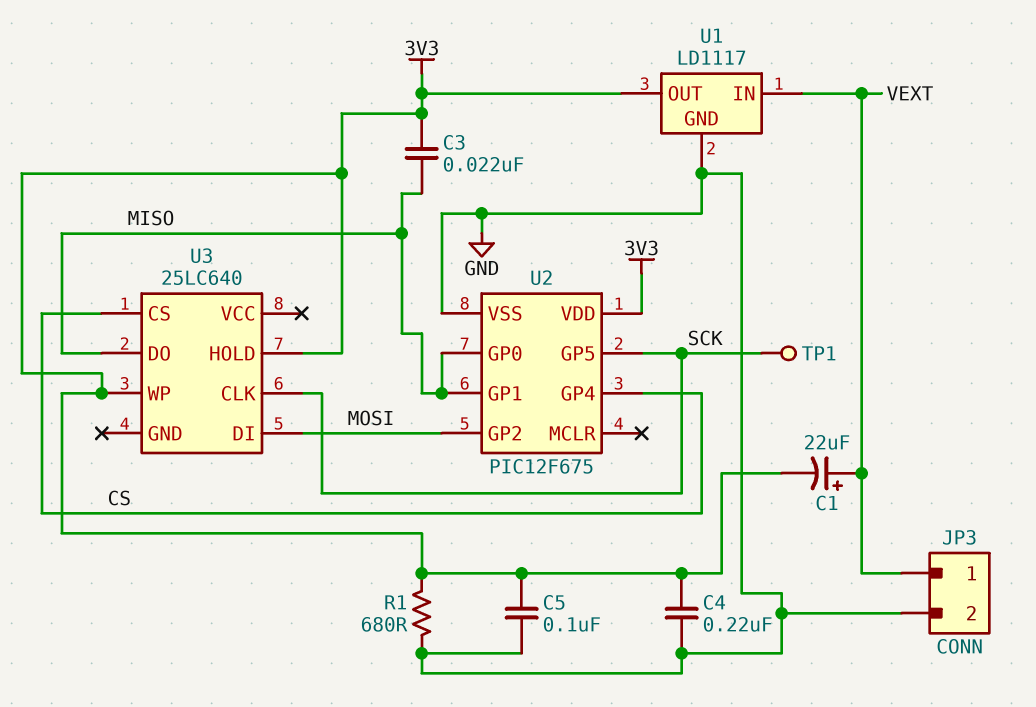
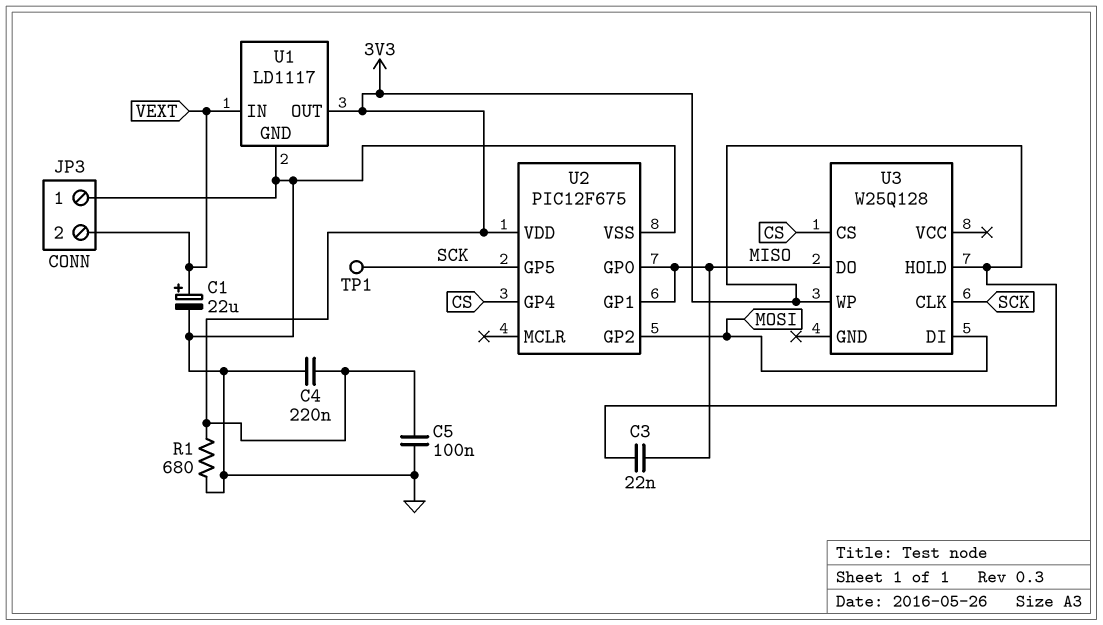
C1: 22uF (plus VEXT, minus 3V3) -> 22uF (plus VEXT, minus GND)
JP3 pin 1: VEXT -> GND
JP3 pin 2: GND -> VEXT
U3: 25LC640 -> W25Q128

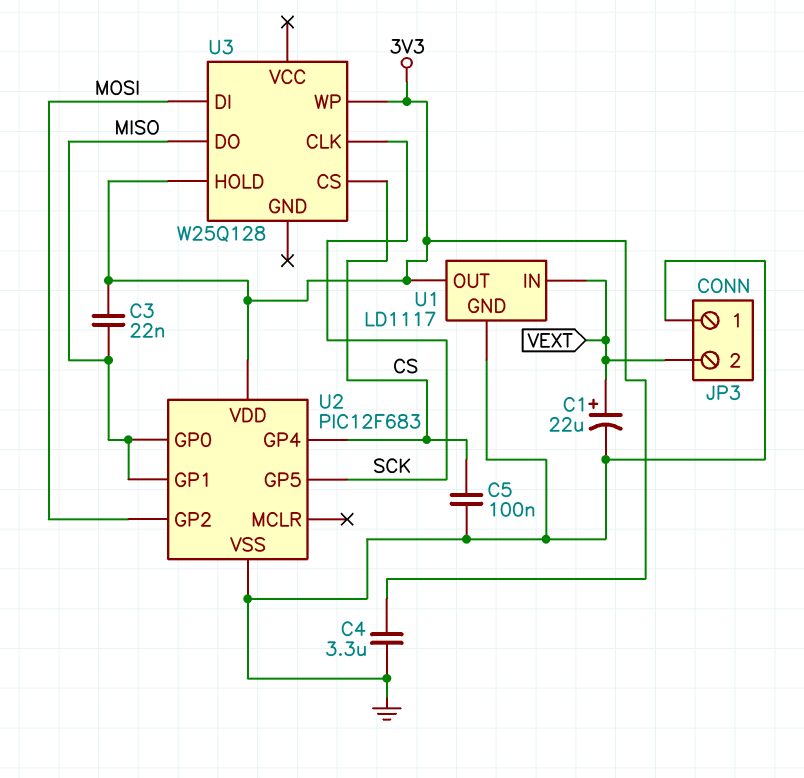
C4: 220nF (3V3, GND) -> 3.3uF (3V3, GND)
C5: 100nF (3V3, GND) -> 100nF (CS, GND)
R1: 680 (3V3, GND) -> none
TP1: test point (SCK) -> none
U2: PIC12F675 -> PIC12F683

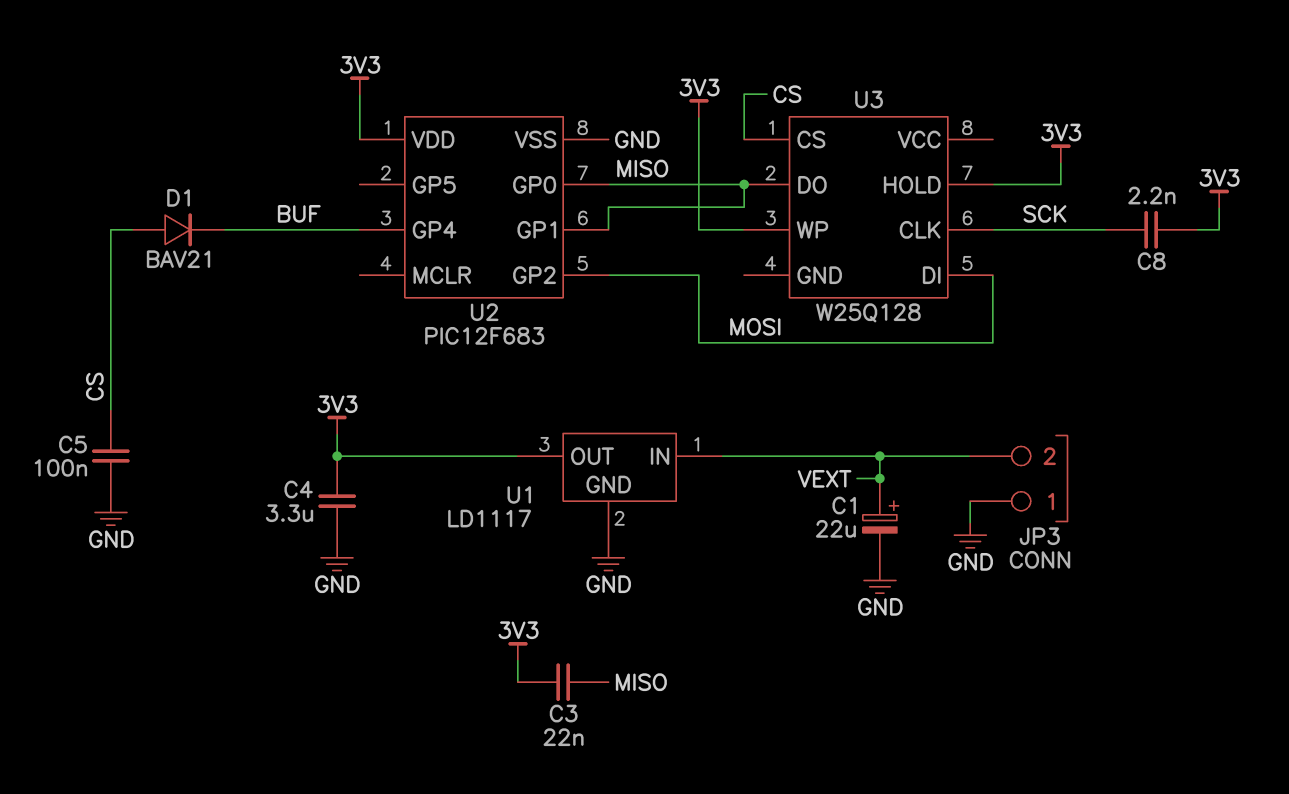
C8: none -> 2.2nF (3V3, SCK)
D1: none -> diode BAV21 (A CS, K BUF)
U2 pin GP4: CS -> BUF
U2 pin GP5: SCK -> none

